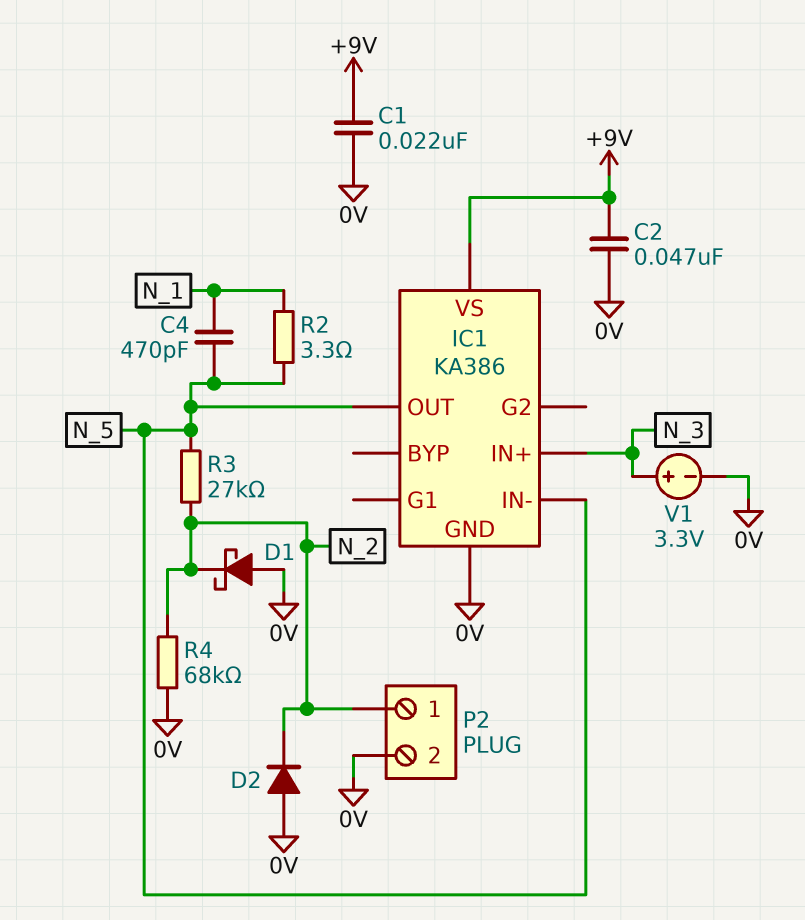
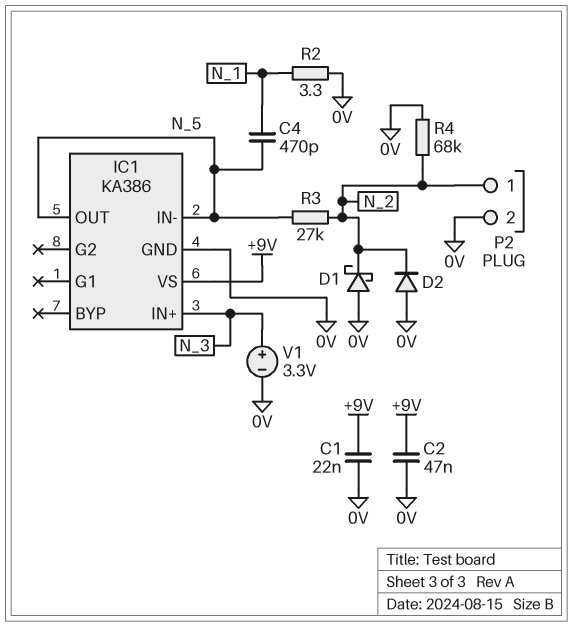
R2: 3.3 (N_1, N_5) -> 3.3 (0V, N_1)

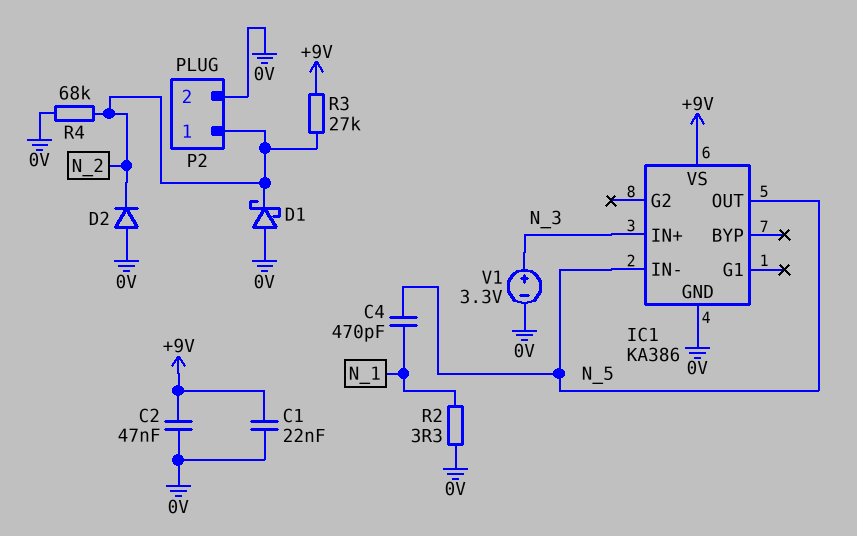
R3: 27k (N_2, N_5) -> 27k (+9V, N_2)

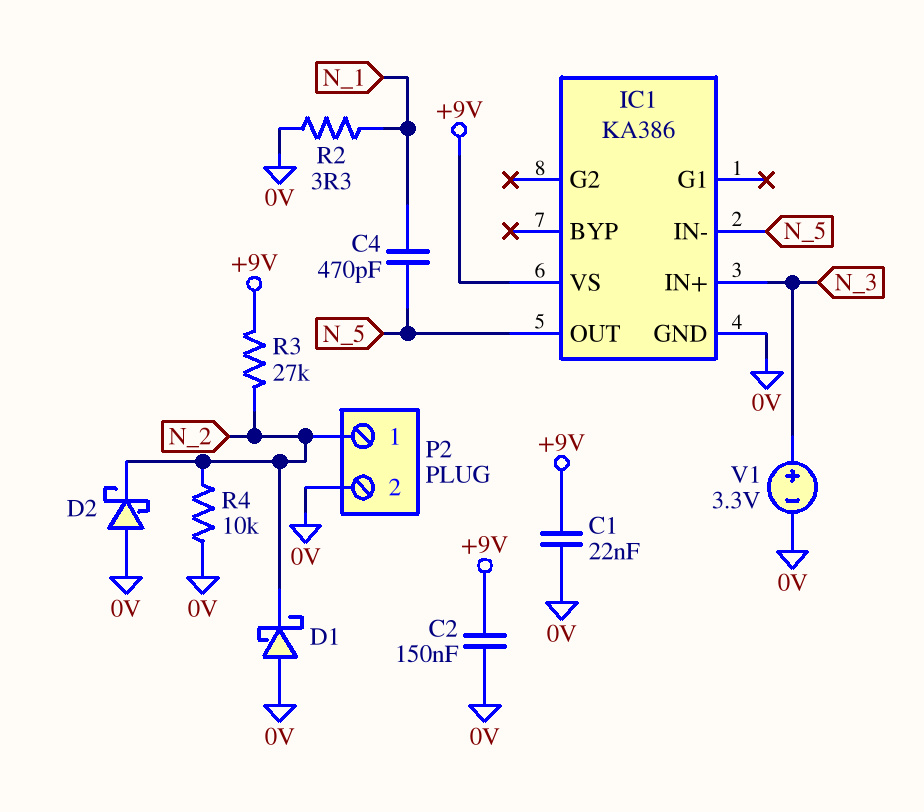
C2: 47nF (+9V, 0V) -> 150nF (+9V, 0V)
D2: diode (A 0V, K N_2) -> schottky (A 0V, K N_2)
R4: 68k (0V, N_2) -> 10k (0V, N_2)

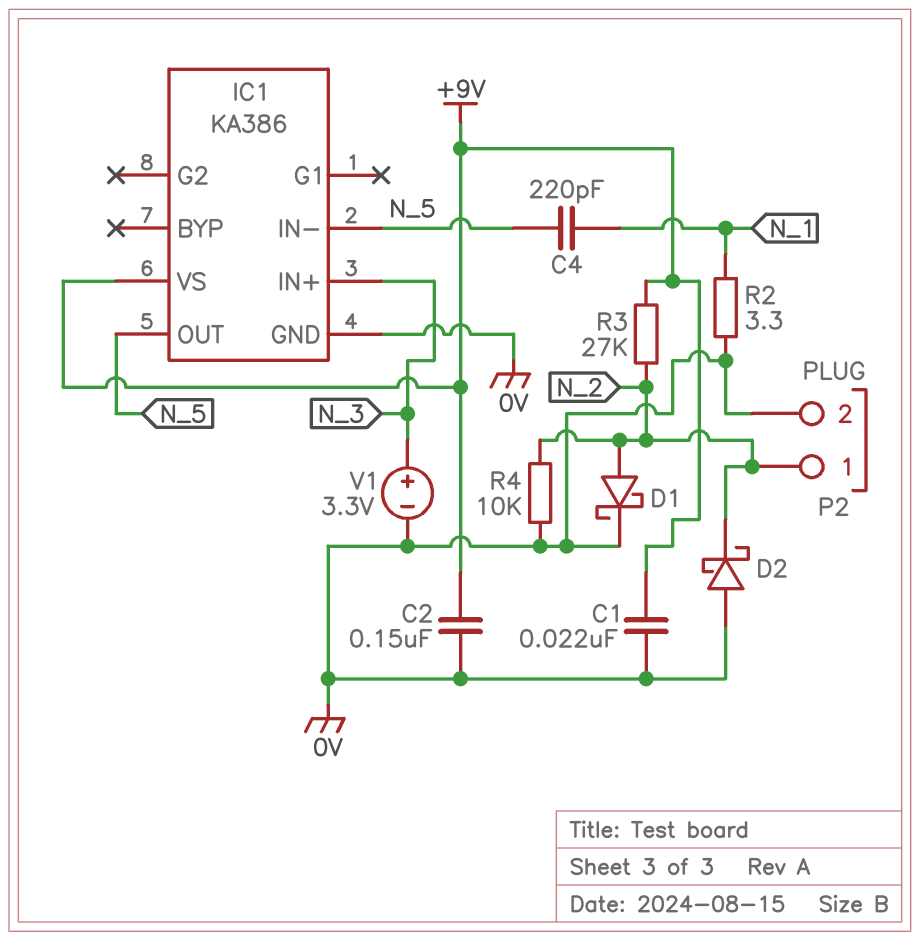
C4: 470pF (N_1, N_5) -> 220pF (N_1, N_5)
D1: schottky (A 0V, K N_2) -> schottky (A N_2, K 0V)

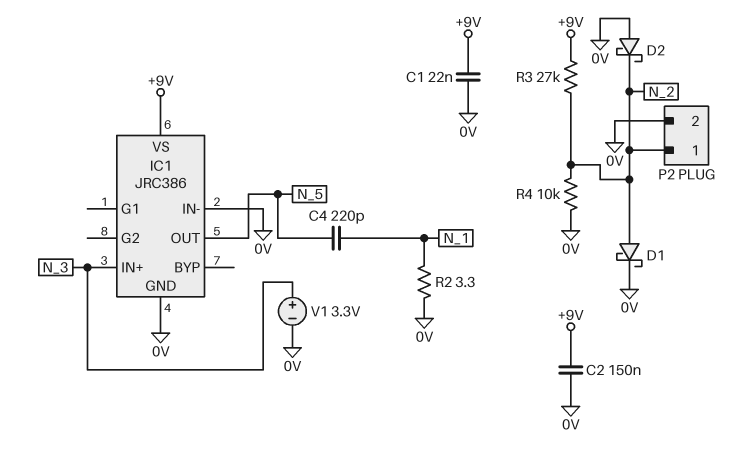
IC1: KA386 -> JRC386
IC1 pin IN-: N_5 -> 0V

